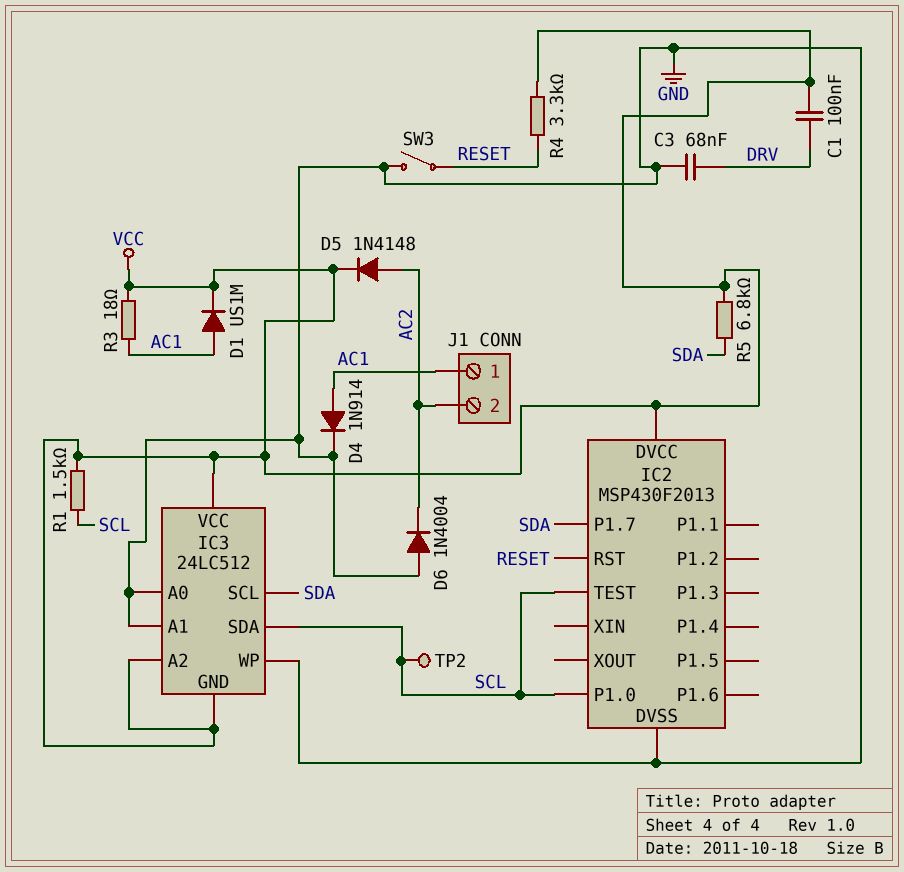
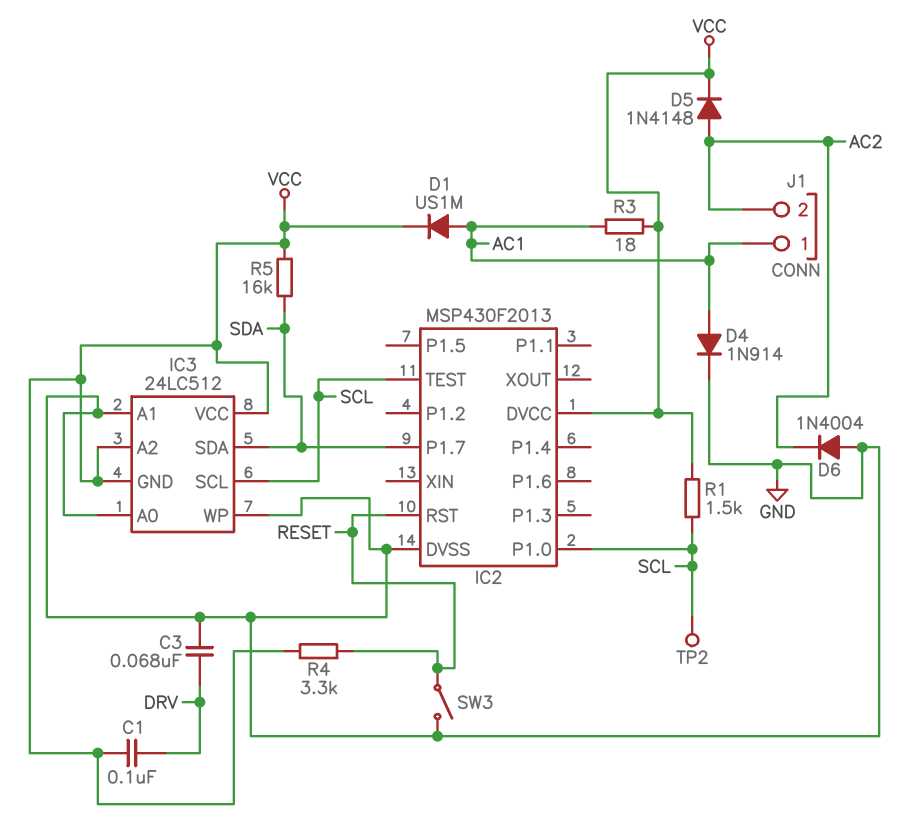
IC3 pin SCL: SDA -> SCL
IC3 pin SDA: SCL -> SDA
R5: 6.8k (SDA, VCC) -> 16k (SDA, VCC)

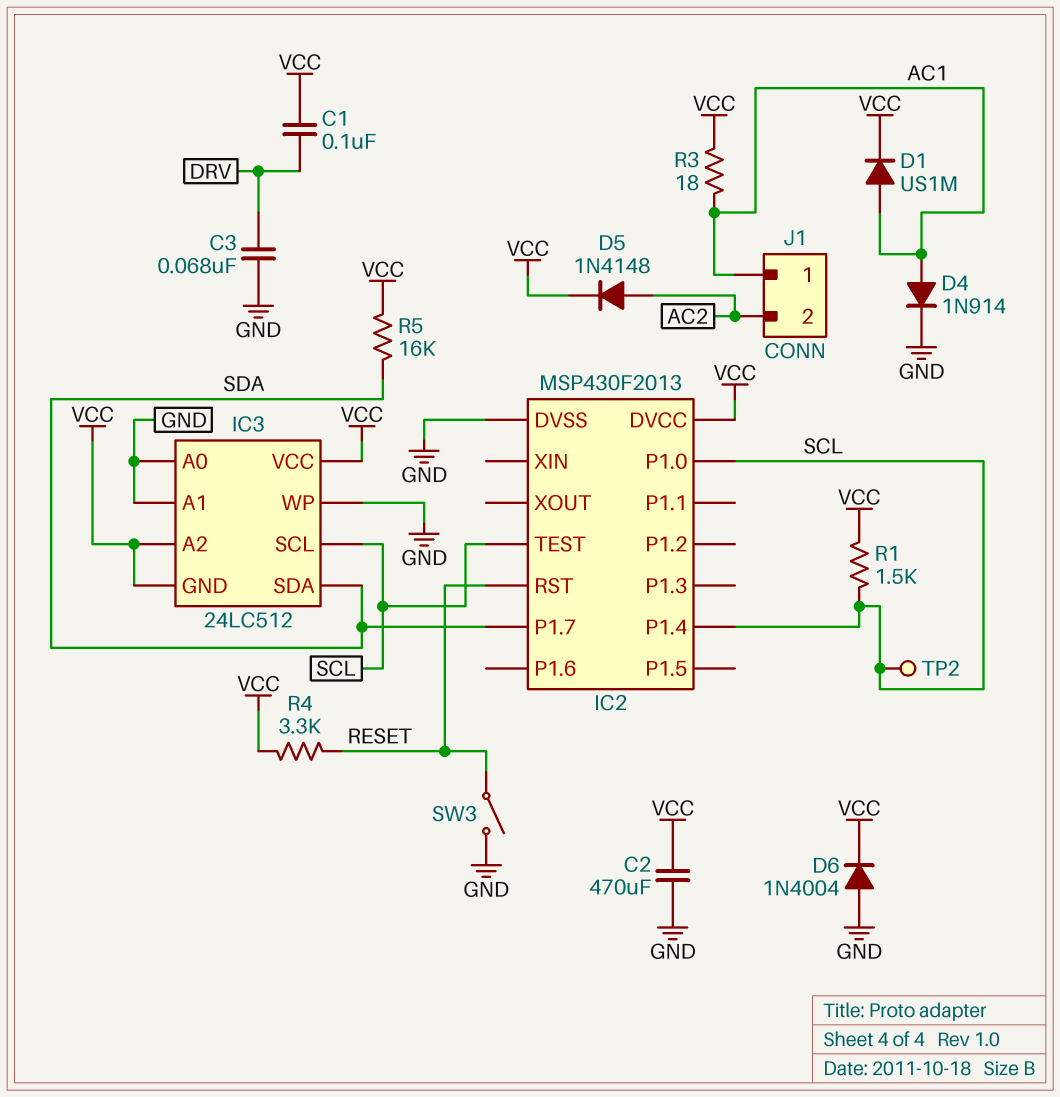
C2: none -> 470uF (GND, VCC)
D6: diode 1N4004 (A GND, K AC2) -> diode 1N4004 (A GND, K VCC)
IC2 pin P1.4: none -> SCL

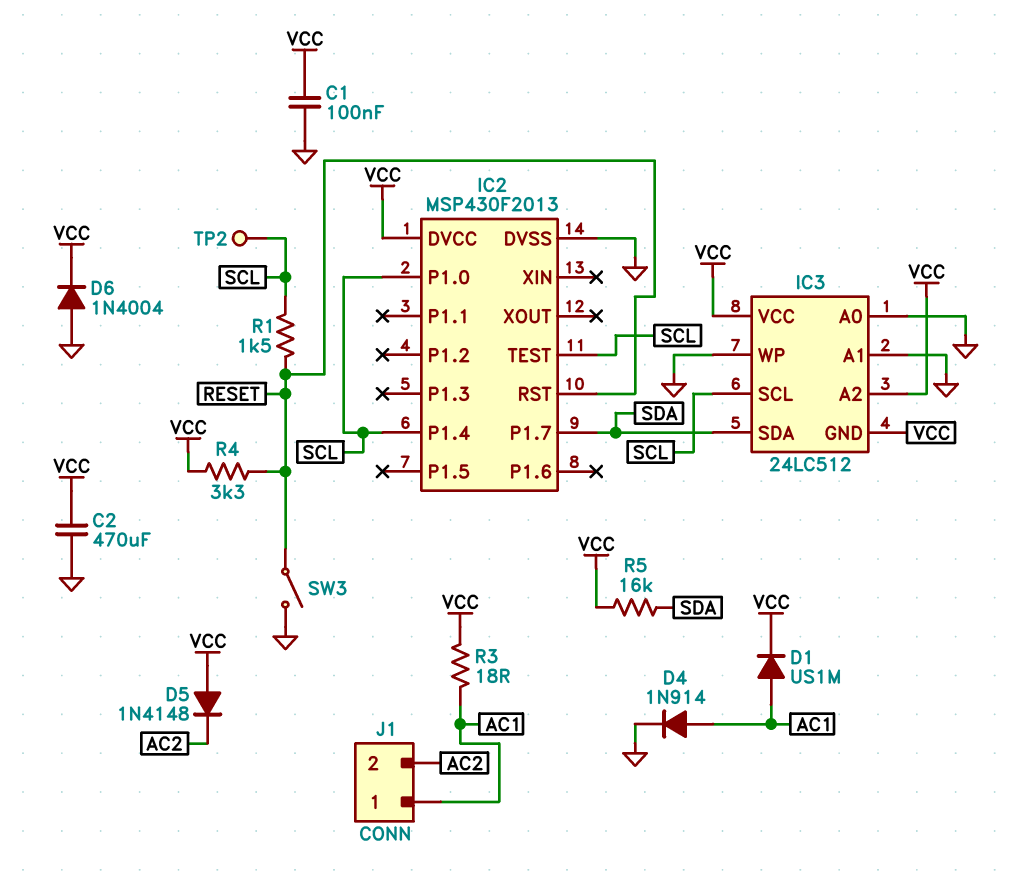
C1: 100nF (DRV, VCC) -> 100nF (GND, VCC)
C3: 68nF (DRV, GND) -> none
D5: diode 1N4148 (A AC2, K VCC) -> diode 1N4148 (A VCC, K AC2)
R1: 1.5k (SCL, VCC) -> 1.5k (RESET, SCL)

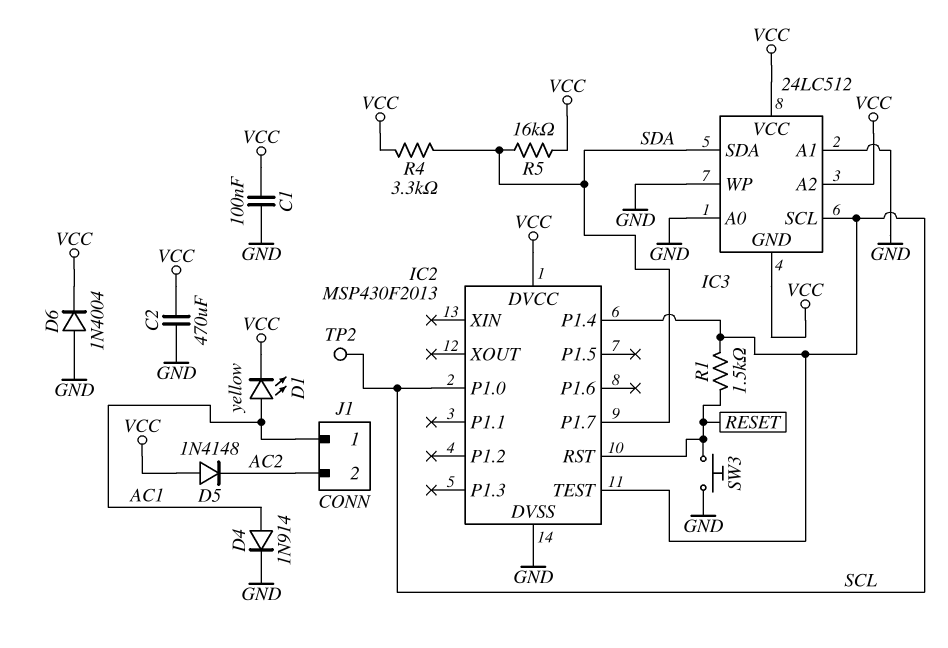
D1: diode US1M (A AC1, K VCC) -> LED yellow (A AC1, K VCC)
R3: 18 (AC1, VCC) -> none
R4: 3.3k (RESET, VCC) -> 3.3k (SDA, VCC)
SW3: switch (GND, RESET) -> button (GND, RESET)

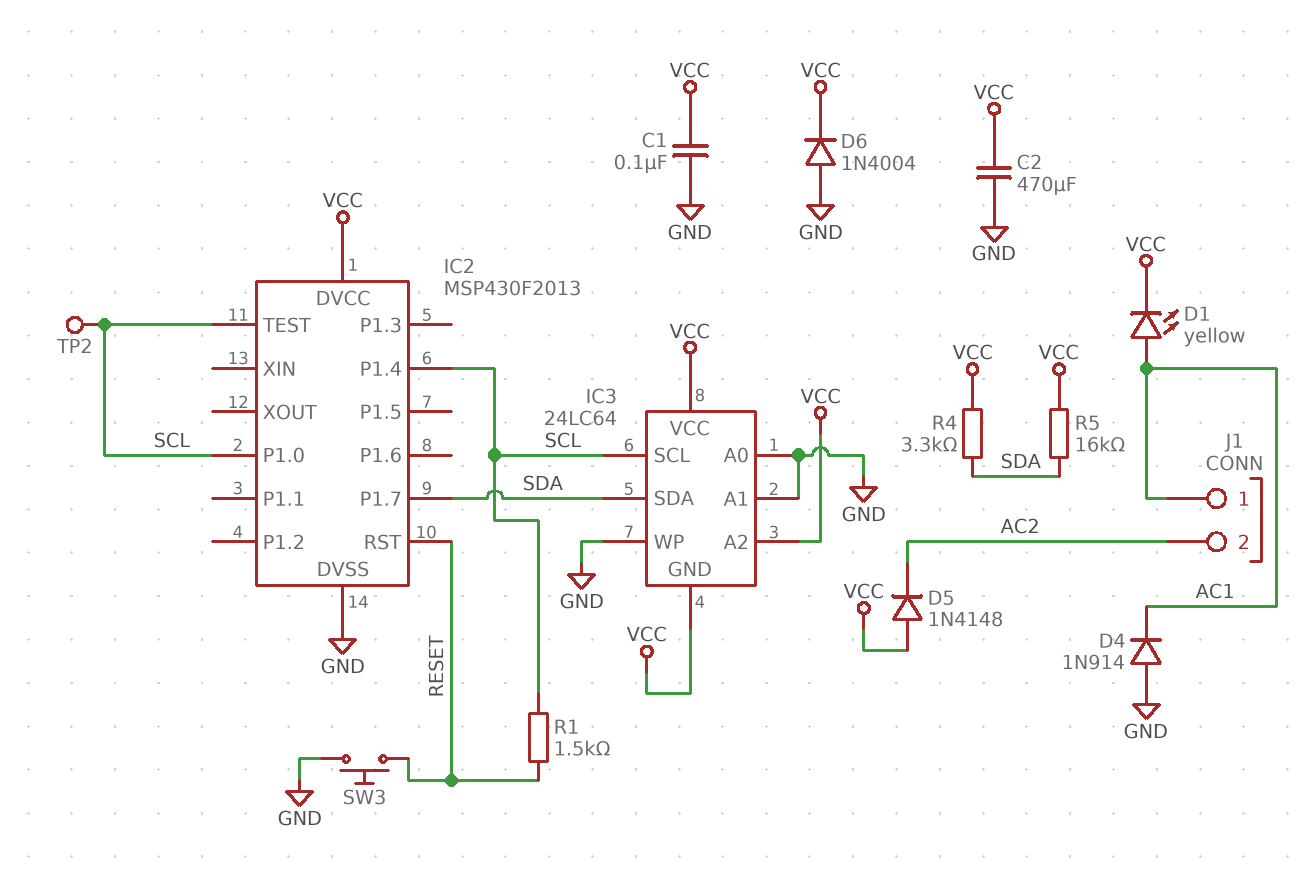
D4: diode 1N914 (A AC1, K GND) -> diode 1N914 (A GND, K AC1)
IC3: 24LC512 -> 24LC64

